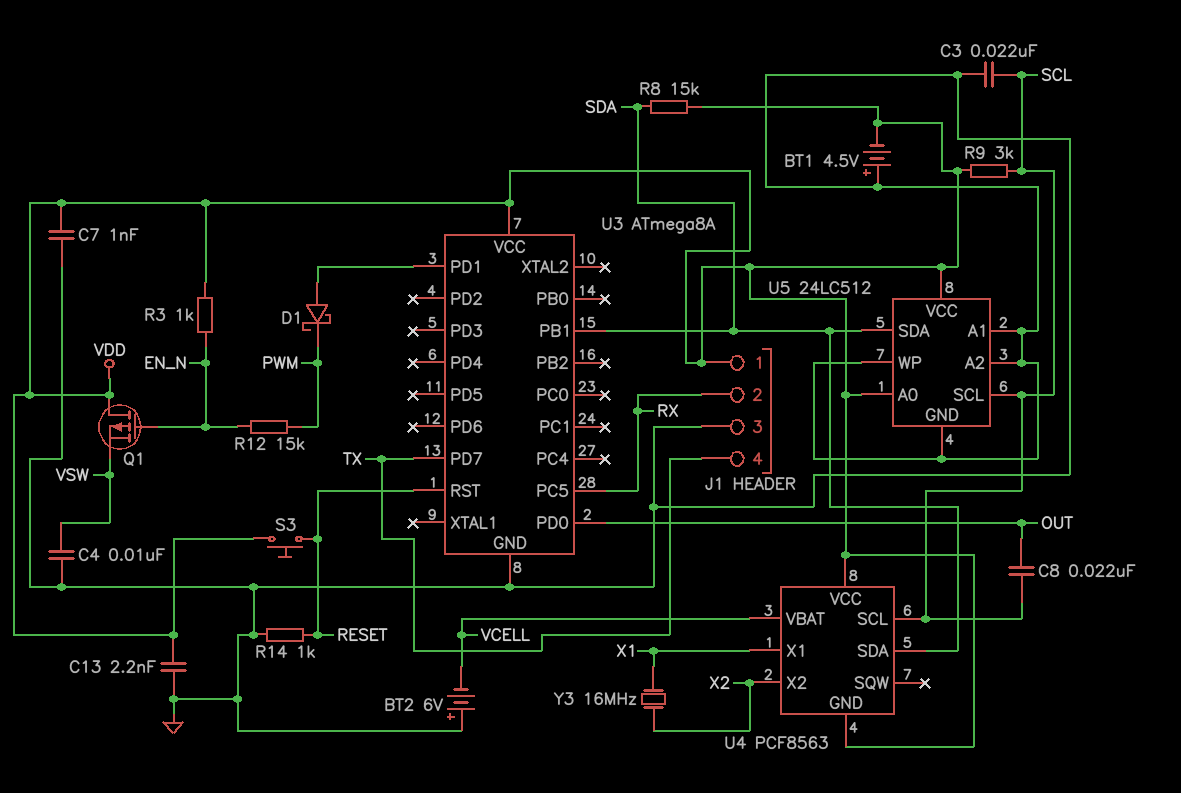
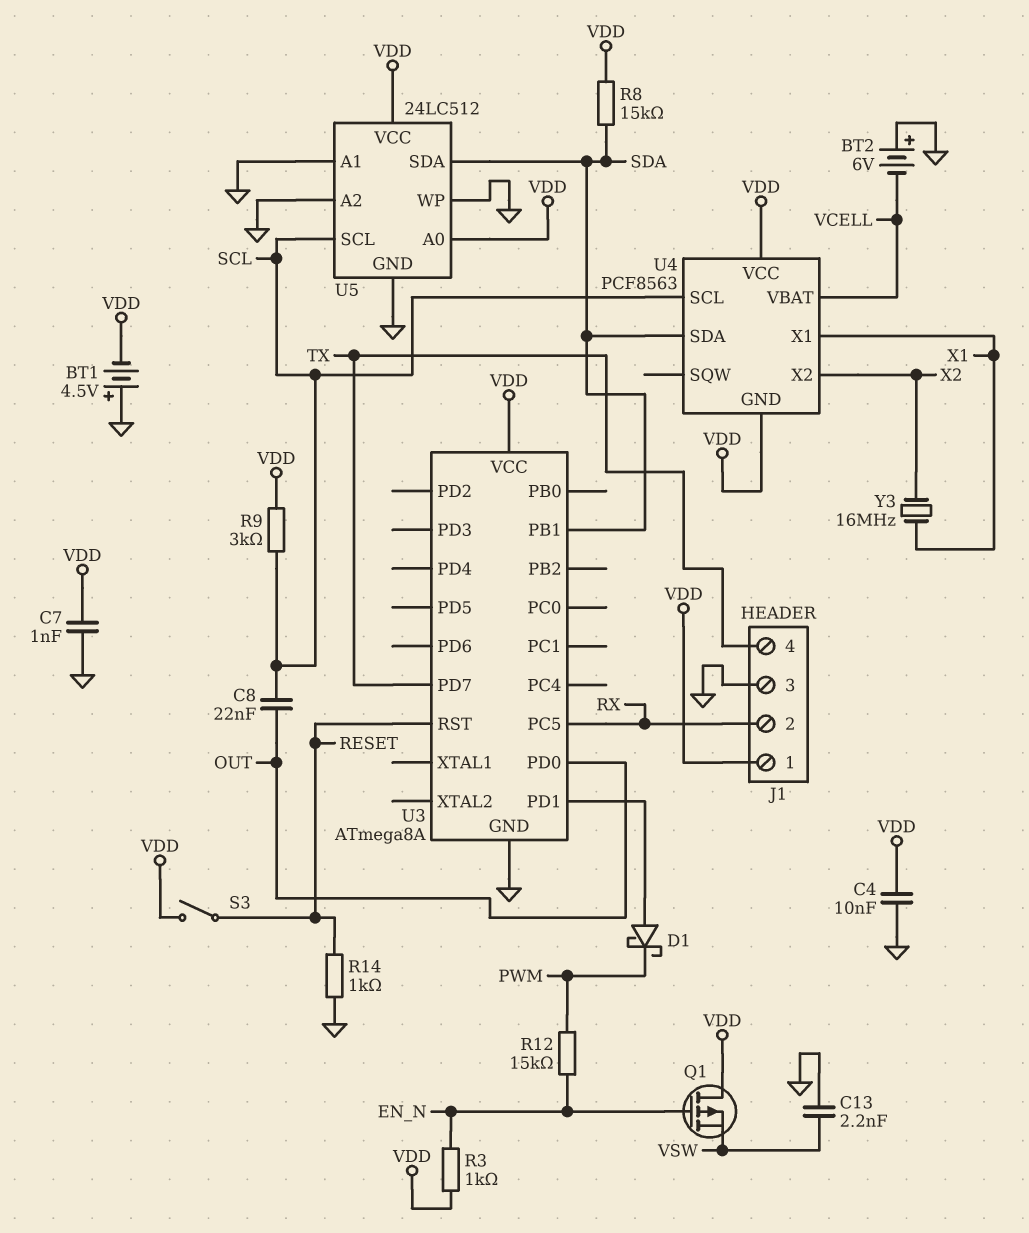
C3: 22nF (GND, SCL) -> none
C4: 10nF (GND, VSW) -> 10nF (GND, VDD)
C13: 2.2nF (GND, VDD) -> 2.2nF (GND, VSW)
S3: button (RESET, VDD) -> switch (RESET, VDD)

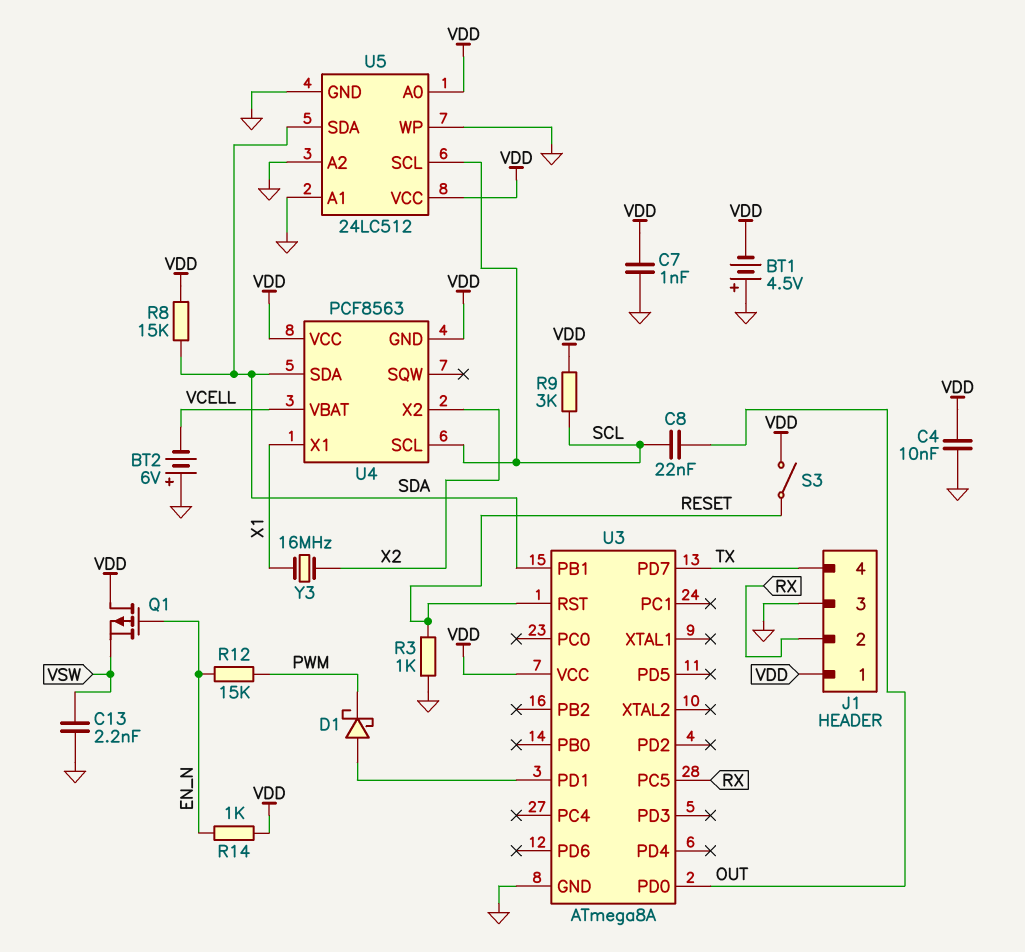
R3: 1k (EN_N, VDD) -> 1k (GND, RESET)
R14: 1k (GND, RESET) -> 1k (EN_N, VDD)

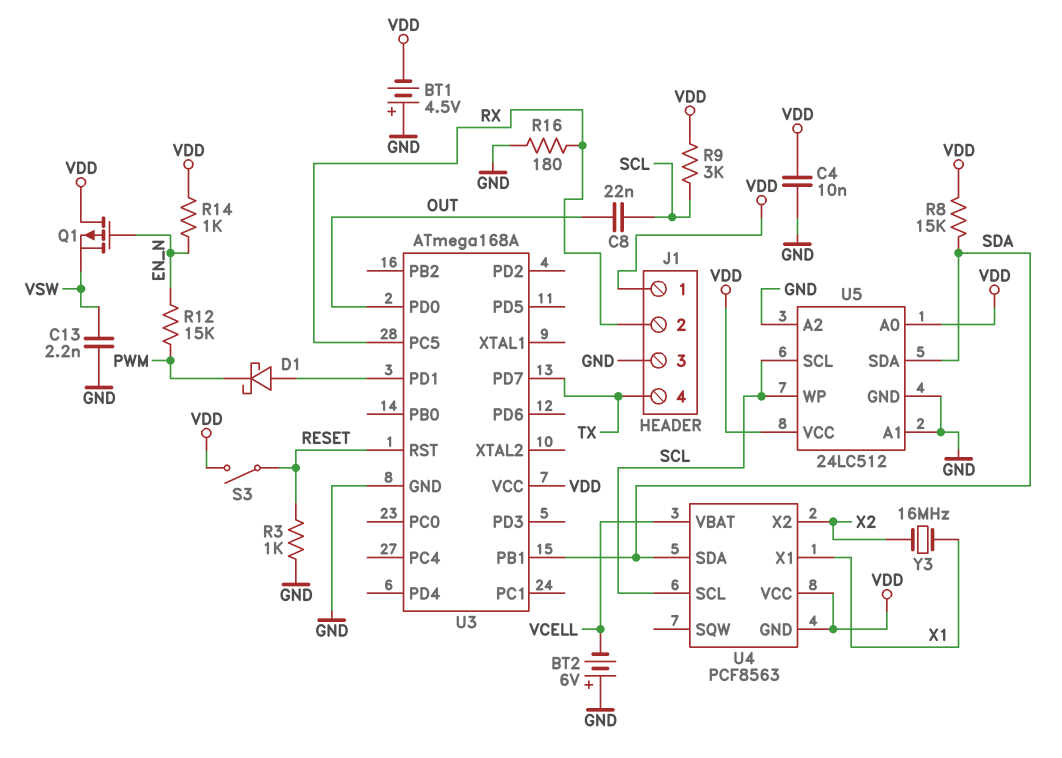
C7: 1nF (GND, VDD) -> none
R16: none -> 180 (GND, RX)
U3: ATmega8A -> ATmega168A
U5 pin WP: GND -> SCL

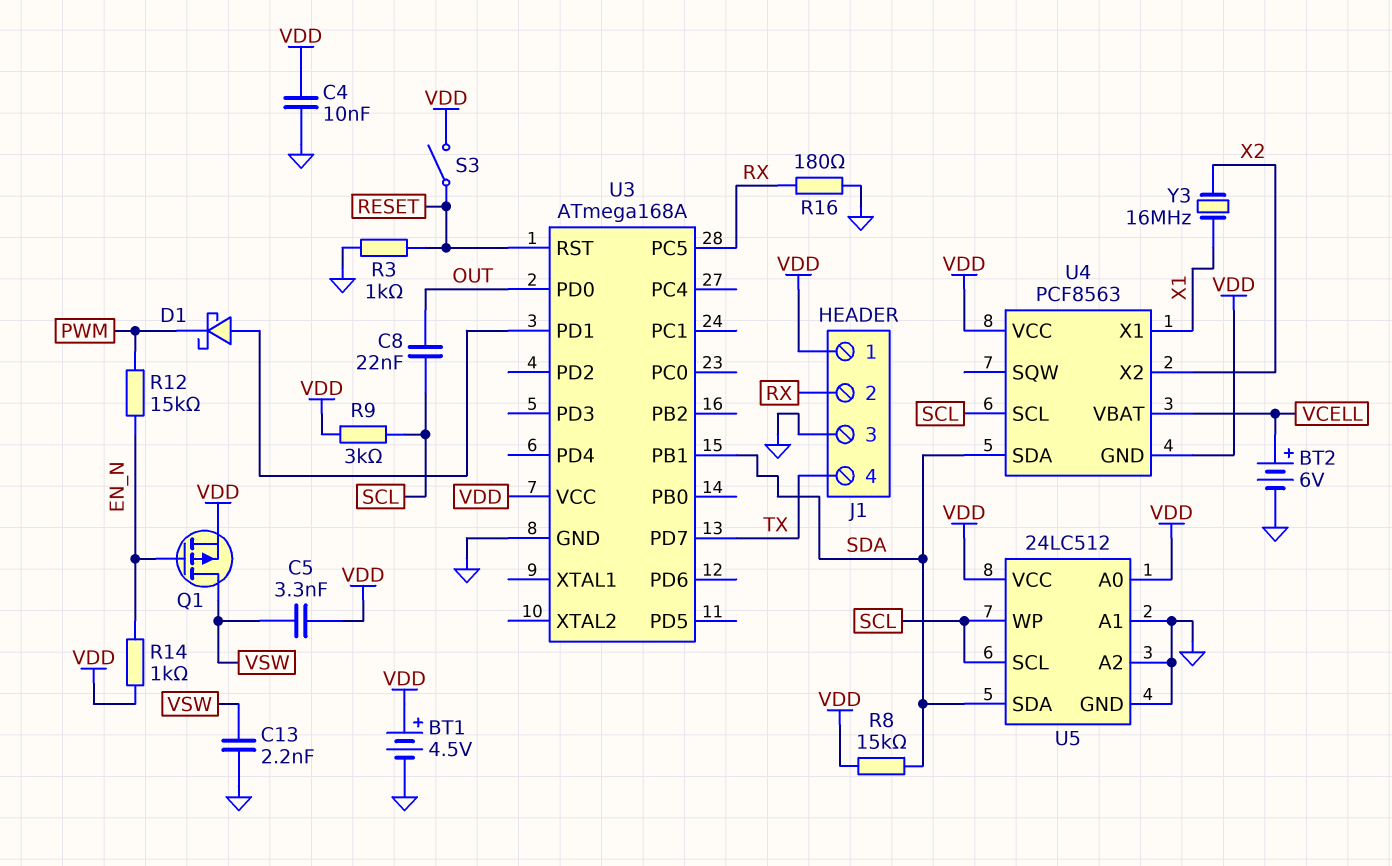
BT1: 4.5V (plus GND, minus VDD) -> 4.5V (plus VDD, minus GND)
BT2: 6V (plus GND, minus VCELL) -> 6V (plus VCELL, minus GND)
C5: none -> 3.3nF (VDD, VSW)
Q1: PMOS (G EN_N, D VDD, S VSW) -> PMOS (G EN_N, D VSW, S VDD)

